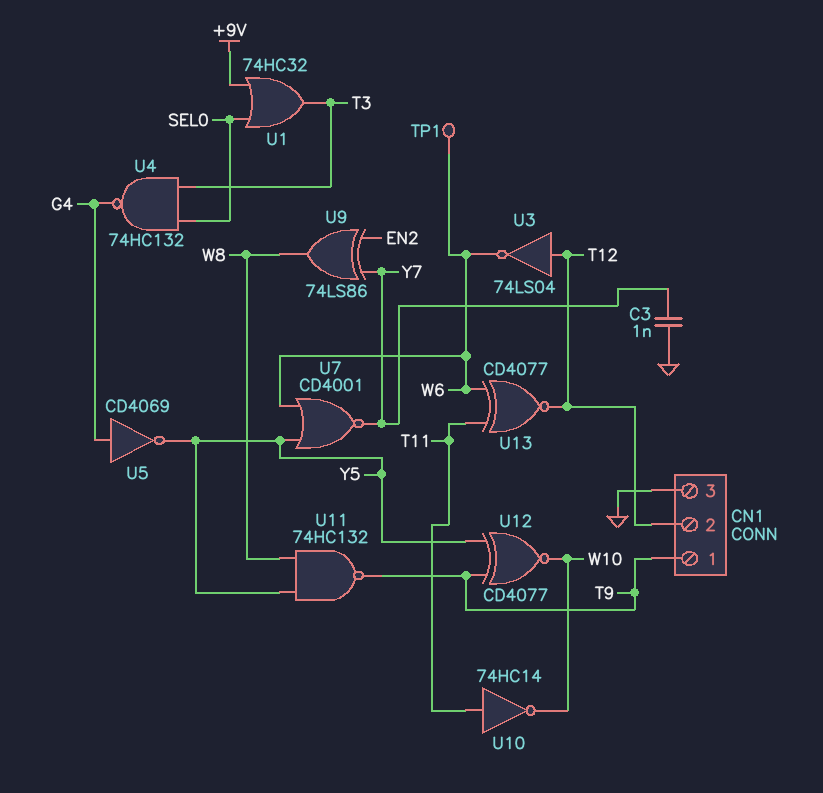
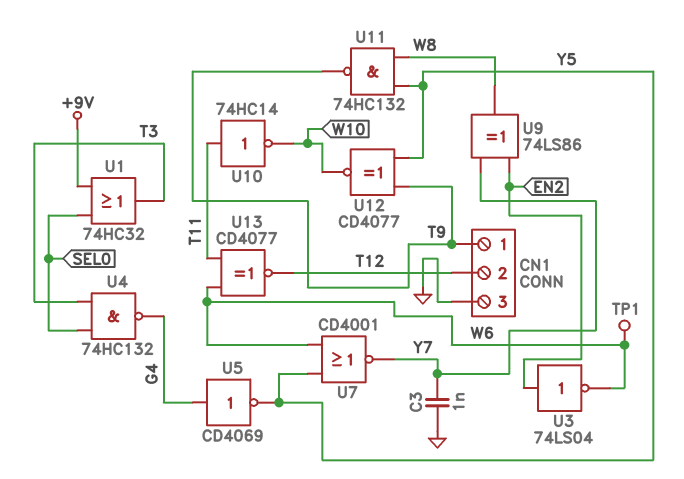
U3: NOT 74LS04 (in T12, out W6) -> NOT 74LS04 (in EN2, out W6)

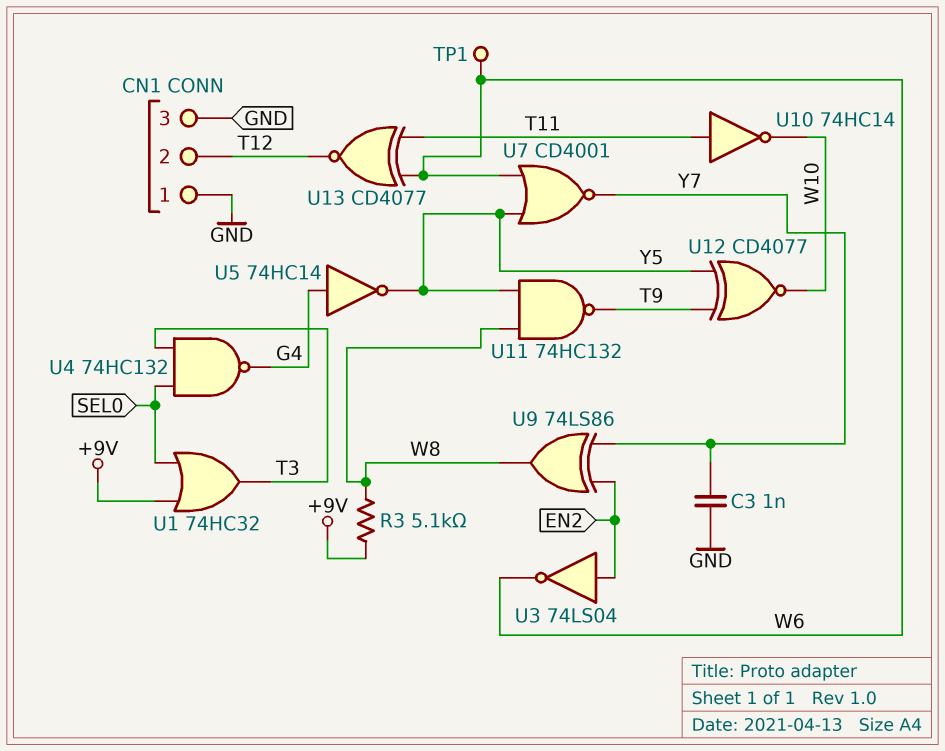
CN1 pin 1: T9 -> GND
R3: none -> 5.1k (+9V, W8)
U5: NOT CD4069 (in G4, out Y5) -> NOT 74HC14 (in G4, out Y5)

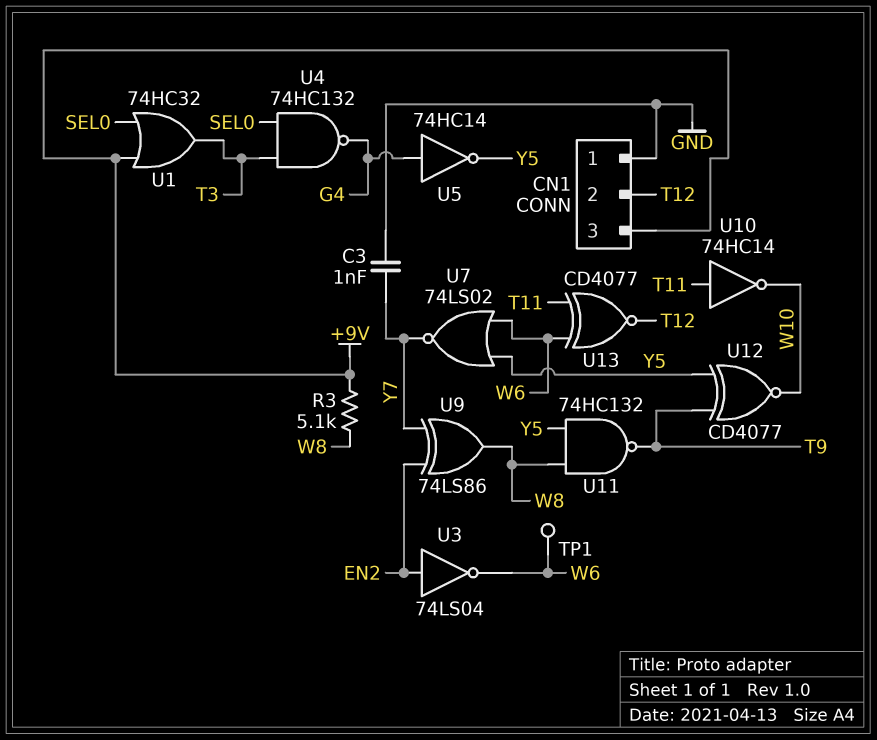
CN1 pin 3: GND -> +9V
U7: NOR CD4001 (in W6, in Y5, out Y7) -> NOR 74LS02 (in W6, in Y5, out Y7)

